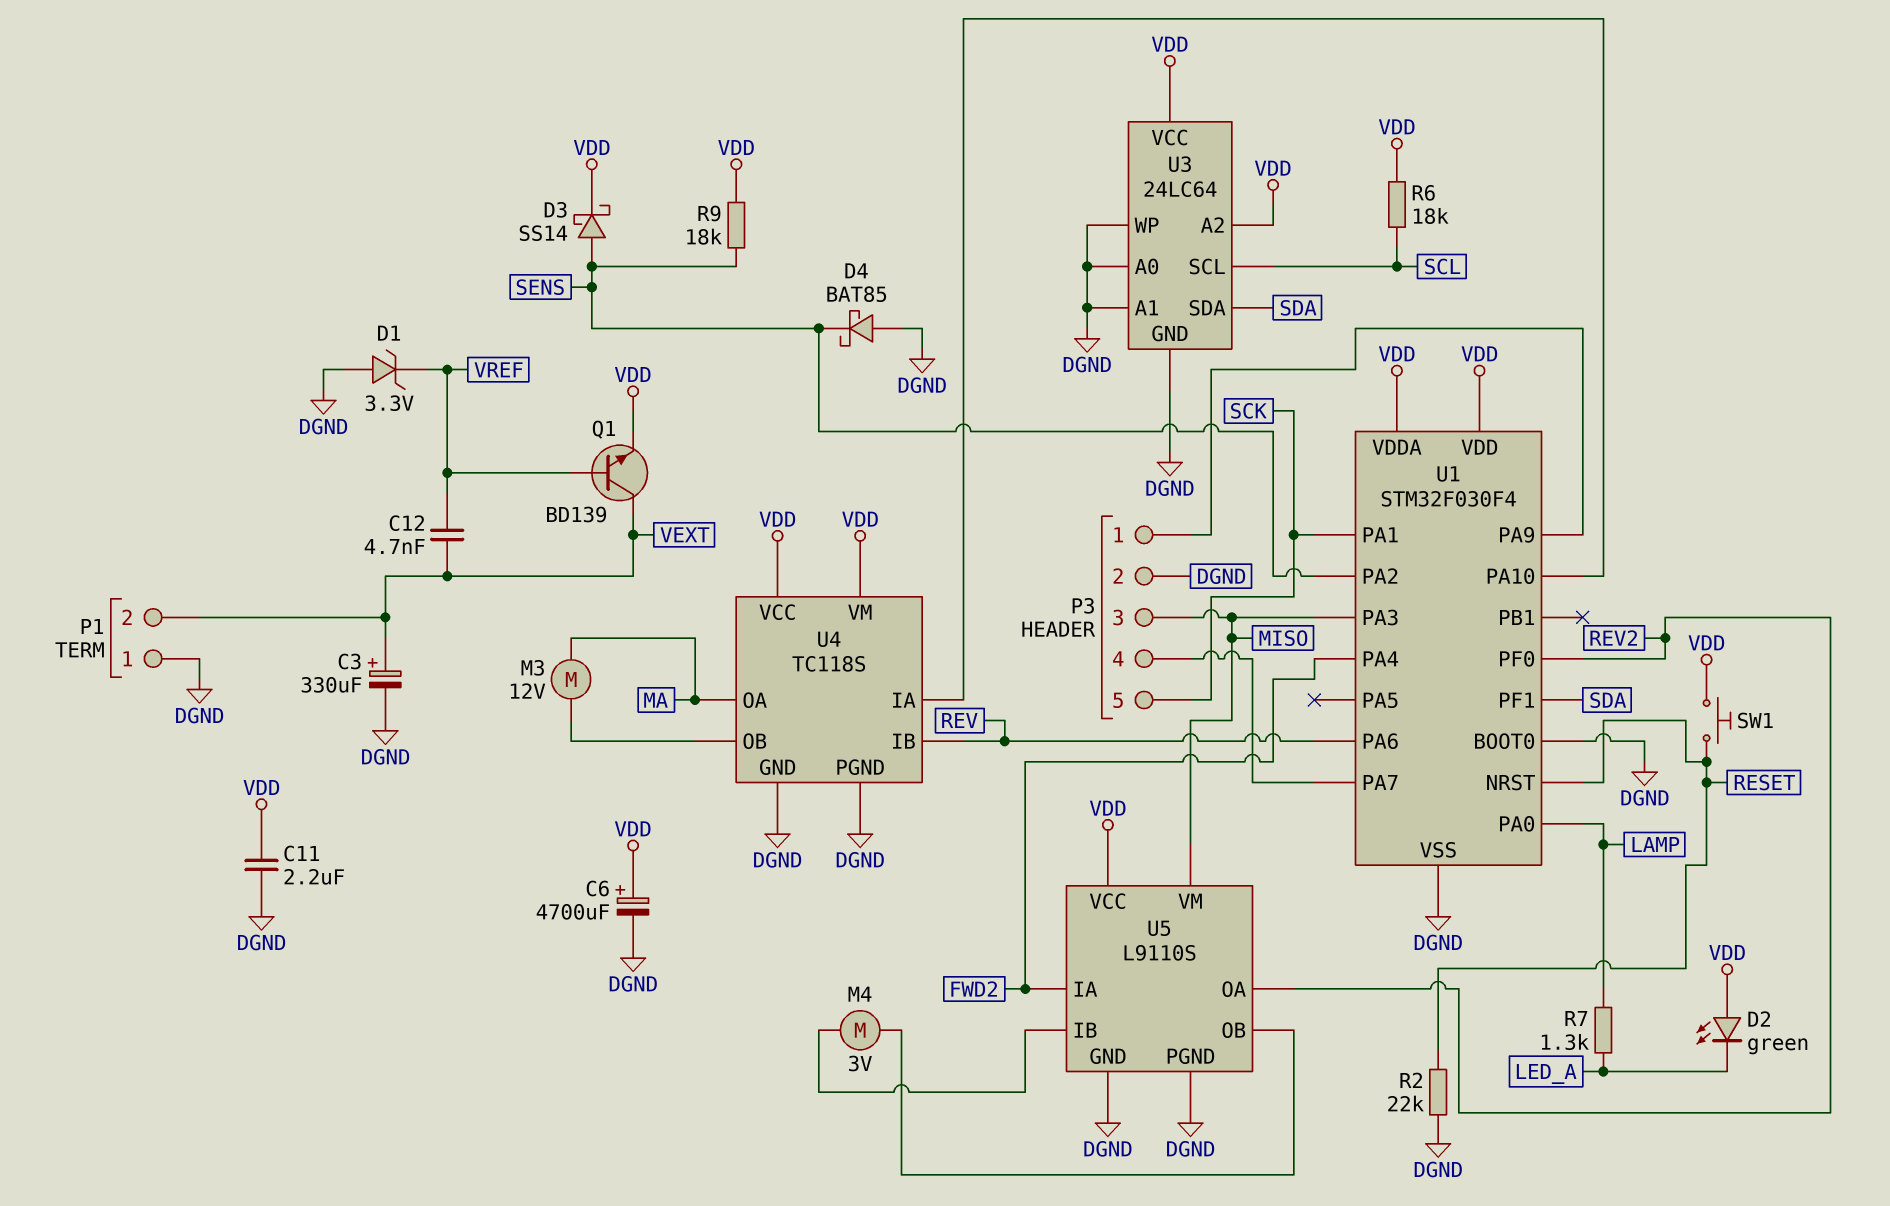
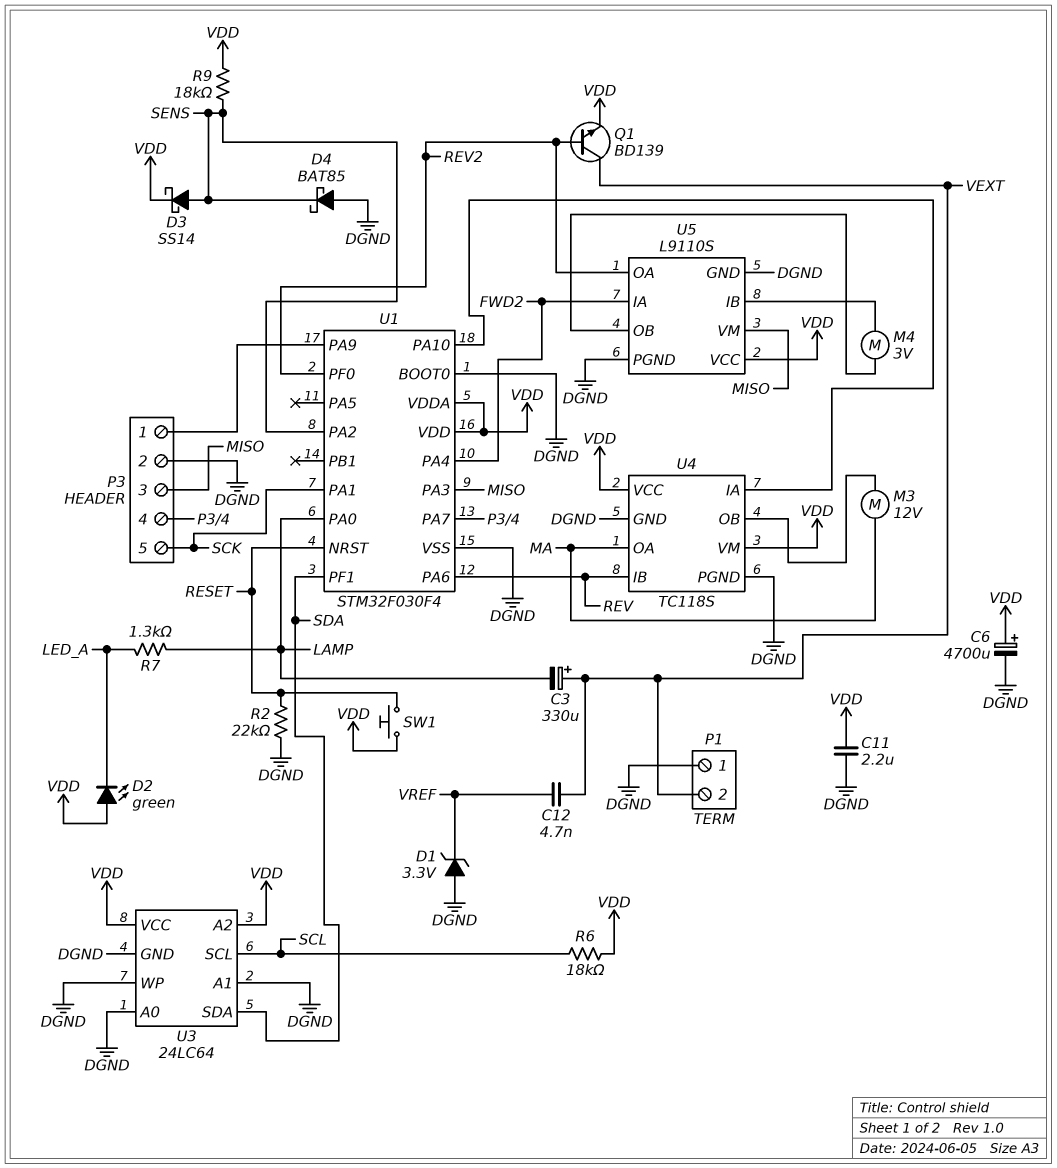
C3: 330uF (plus VEXT, minus DGND) -> 330uF (plus VEXT, minus LAMP)
Q1: NPN BD139 (B VREF, C VEXT, E VDD) -> NPN BD139 (B REV2, C VEXT, E VDD)

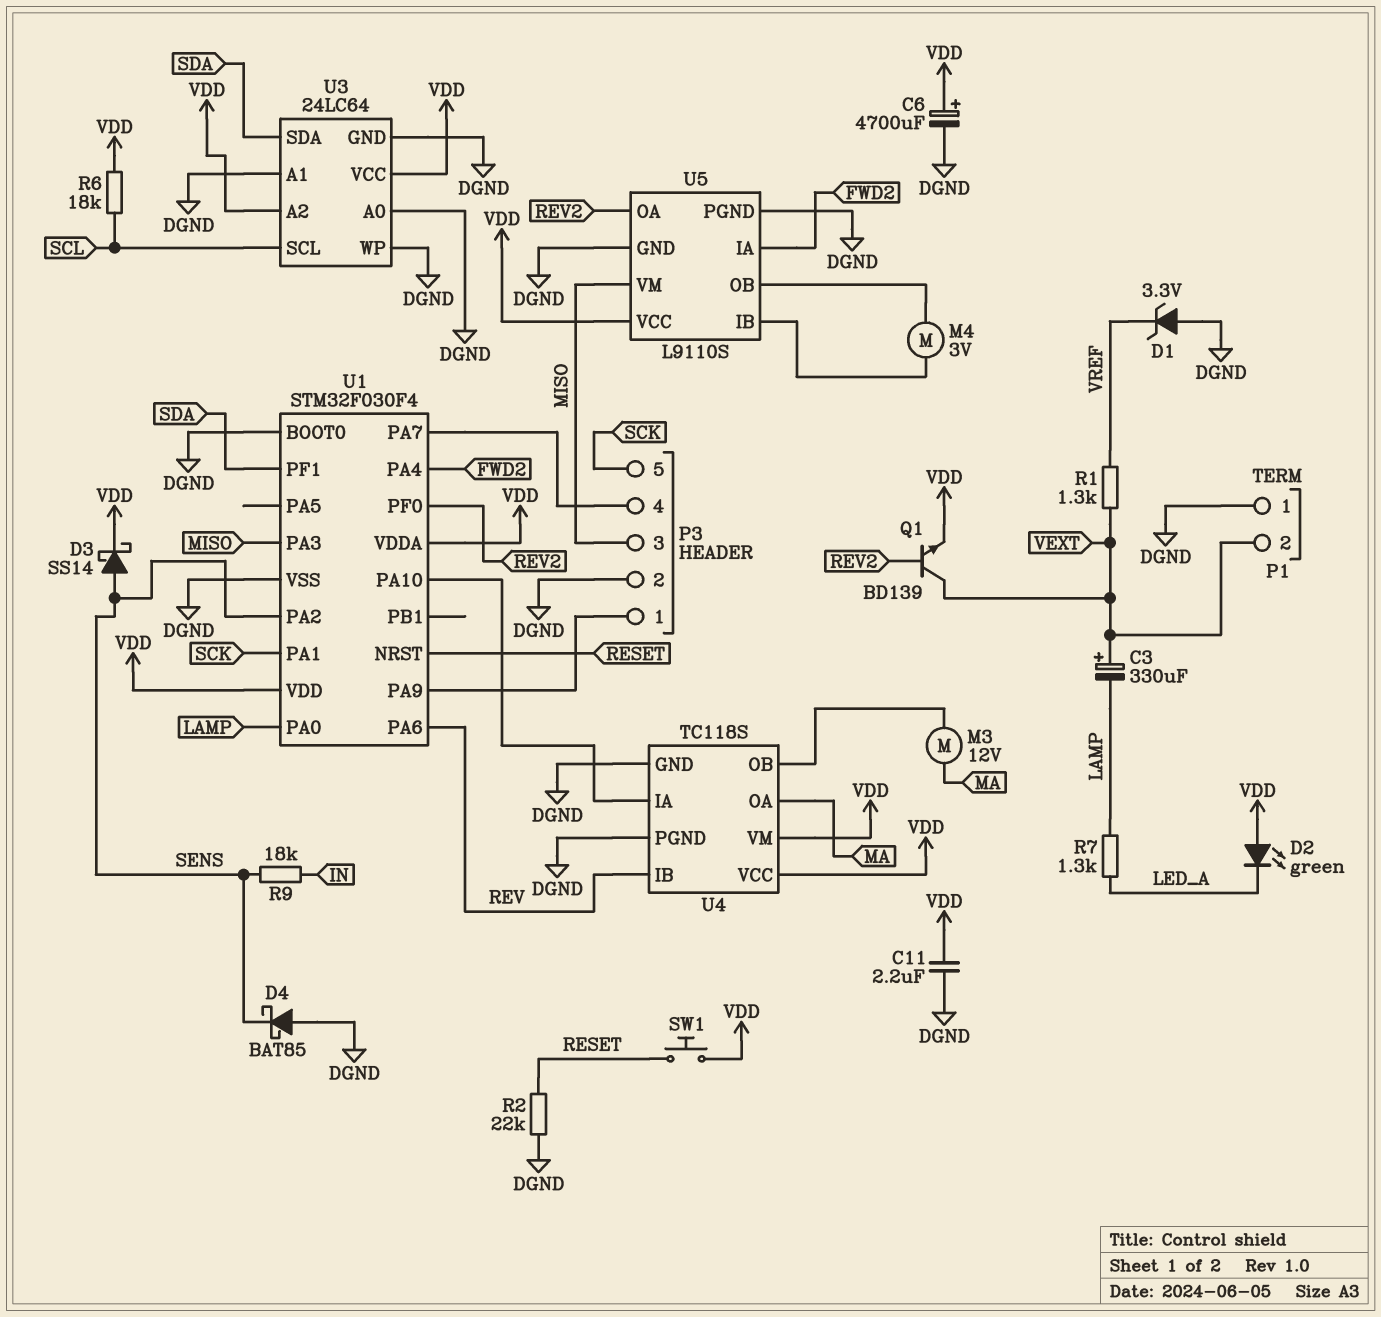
C12: 4.7nF (VEXT, VREF) -> none
R1: none -> 1.3k (VEXT, VREF)
R9: 18k (SENS, VDD) -> 18k (IN, SENS)

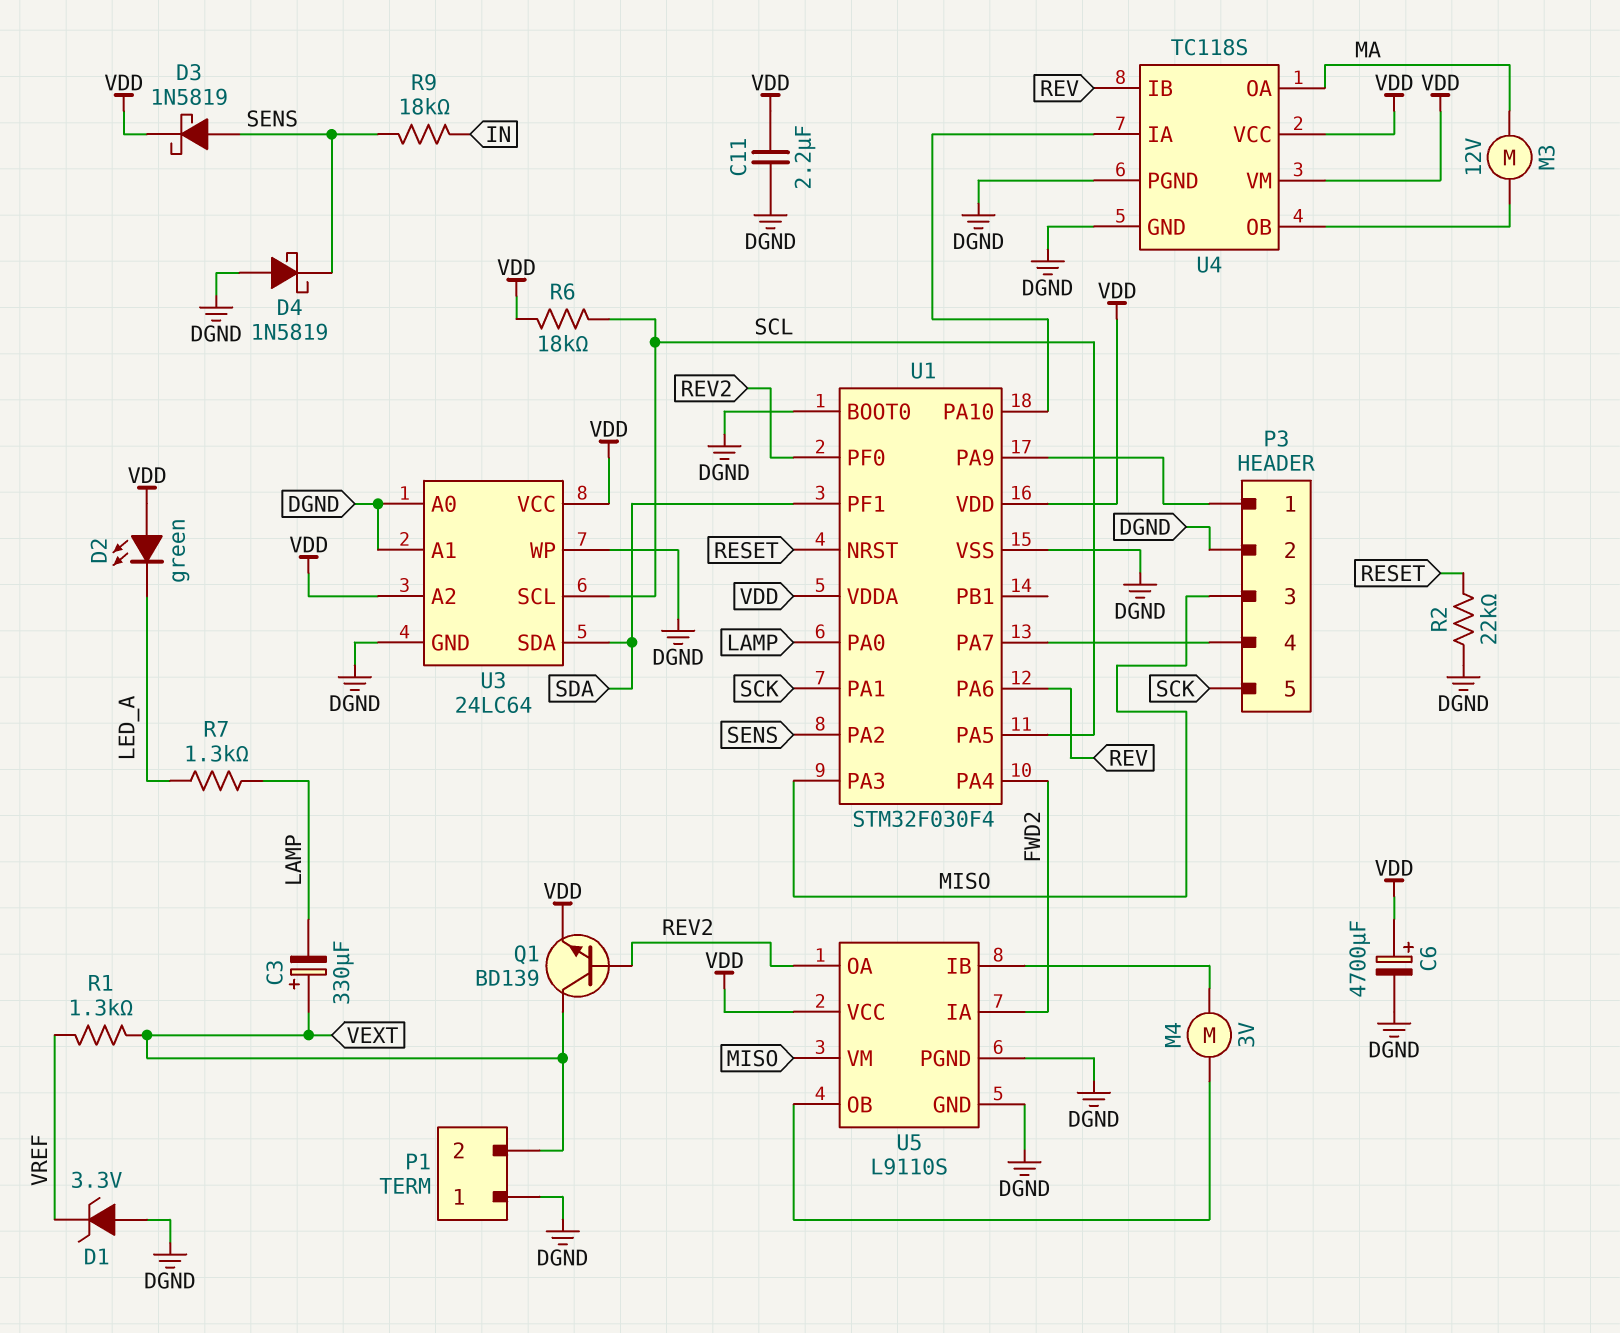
D3: schottky SS14 (A SENS, K VDD) -> schottky 1N5819 (A SENS, K VDD)
D4: schottky BAT85 (A DGND, K SENS) -> schottky 1N5819 (A DGND, K SENS)
SW1: button (RESET, VDD) -> none
U1 pin PA5: none -> SCL

